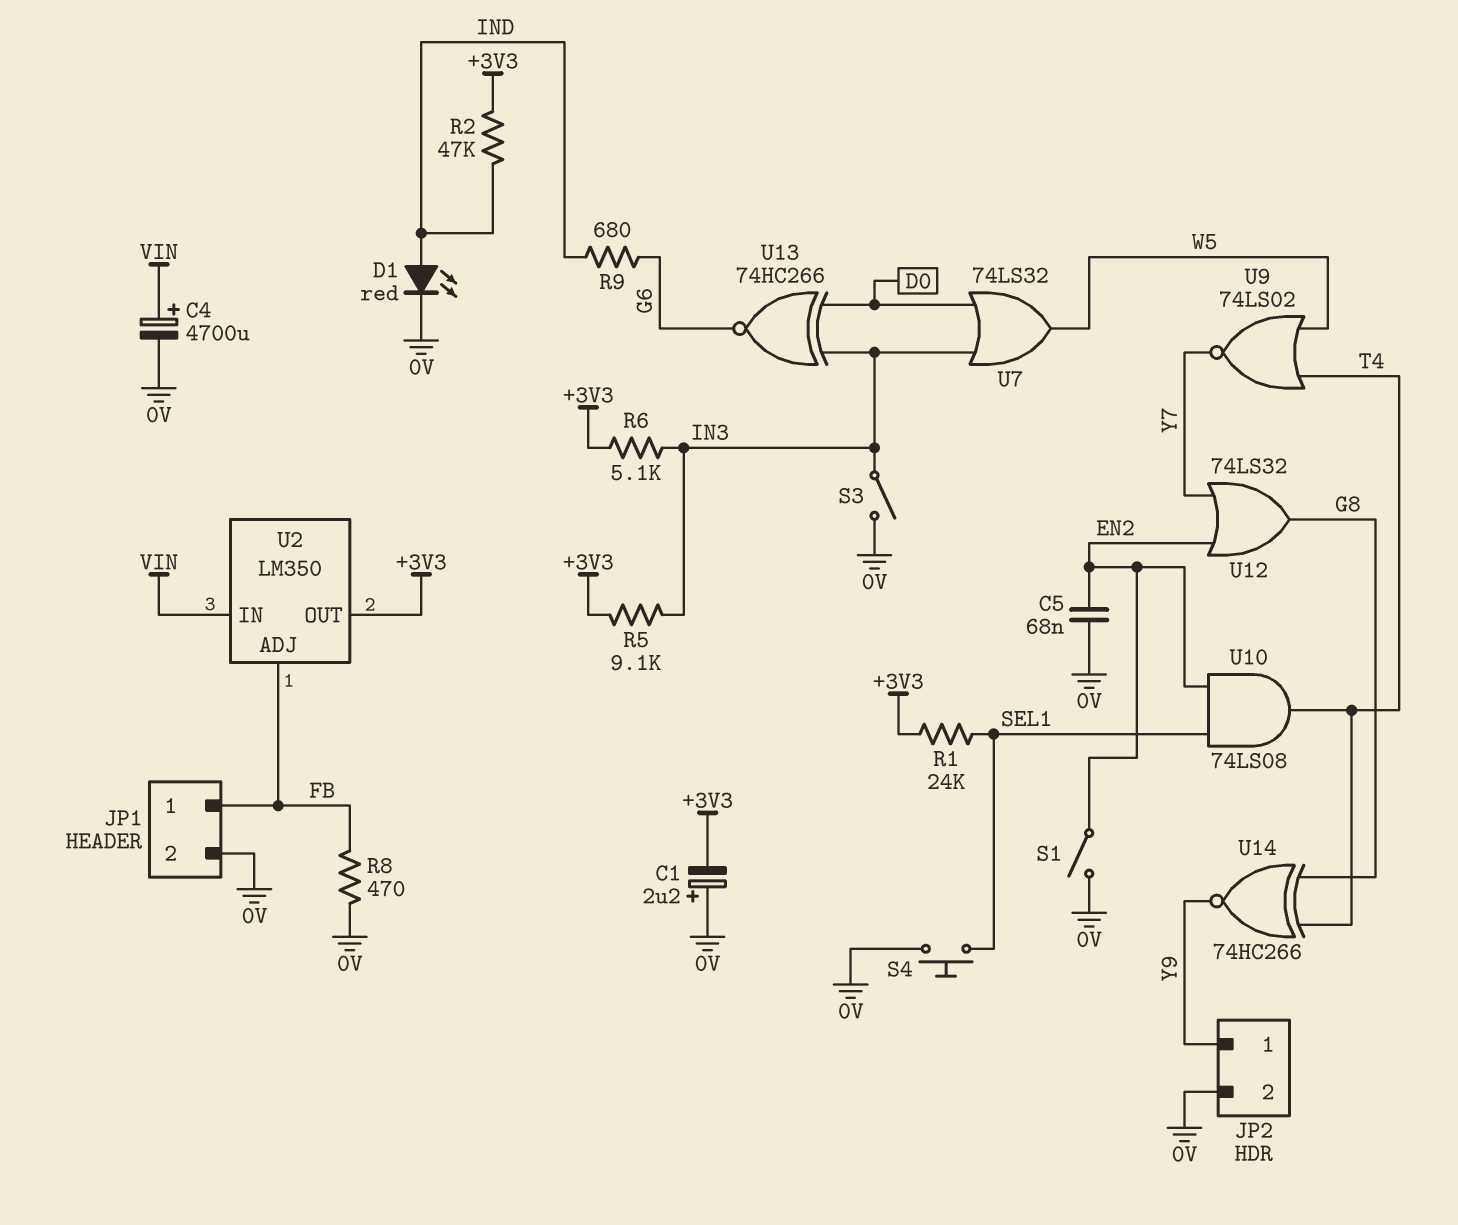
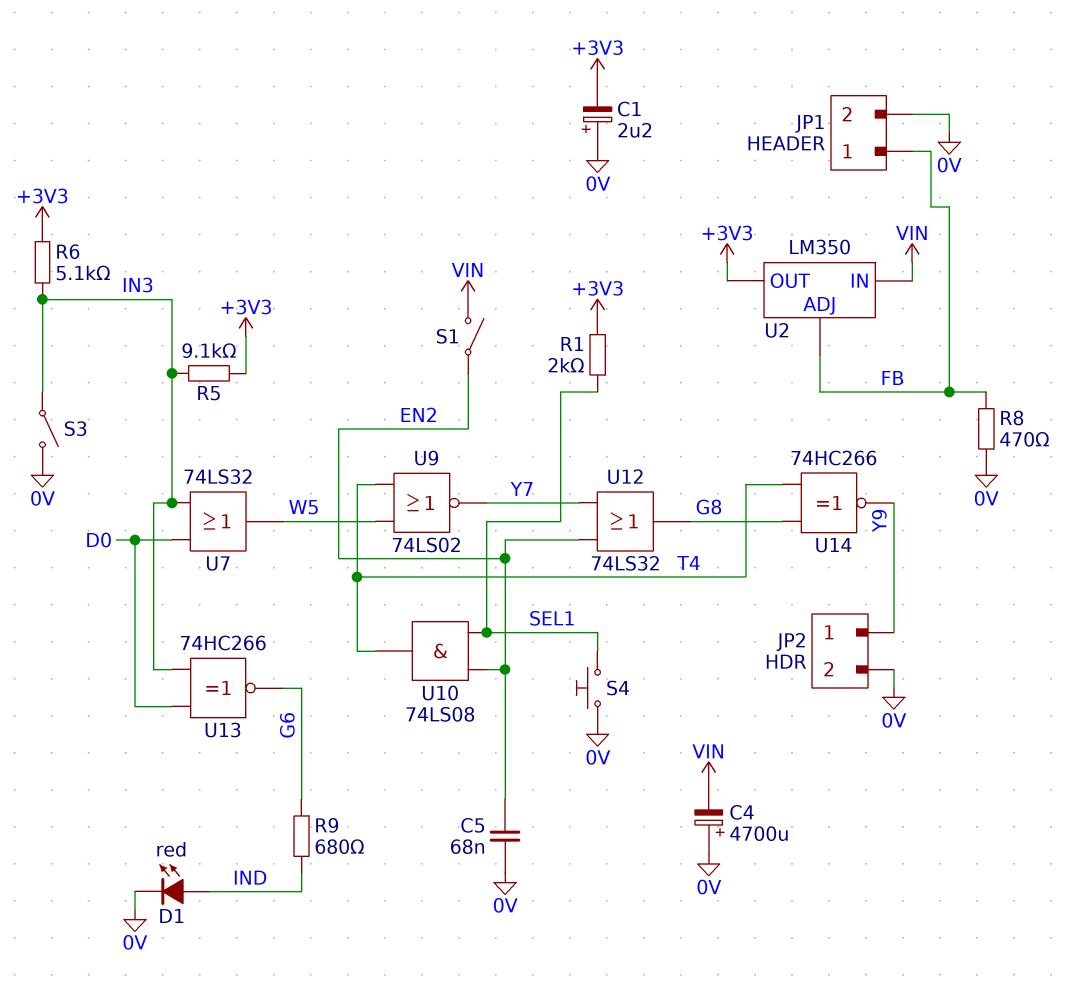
C4: 4700uF (plus VIN, minus 0V) -> 4700uF (plus 0V, minus VIN)
R1: 24k (+3V3, SEL1) -> 2k (+3V3, SEL1)
R2: 47k (+3V3, IND) -> none
S1: switch (0V, EN2) -> switch (EN2, VIN)

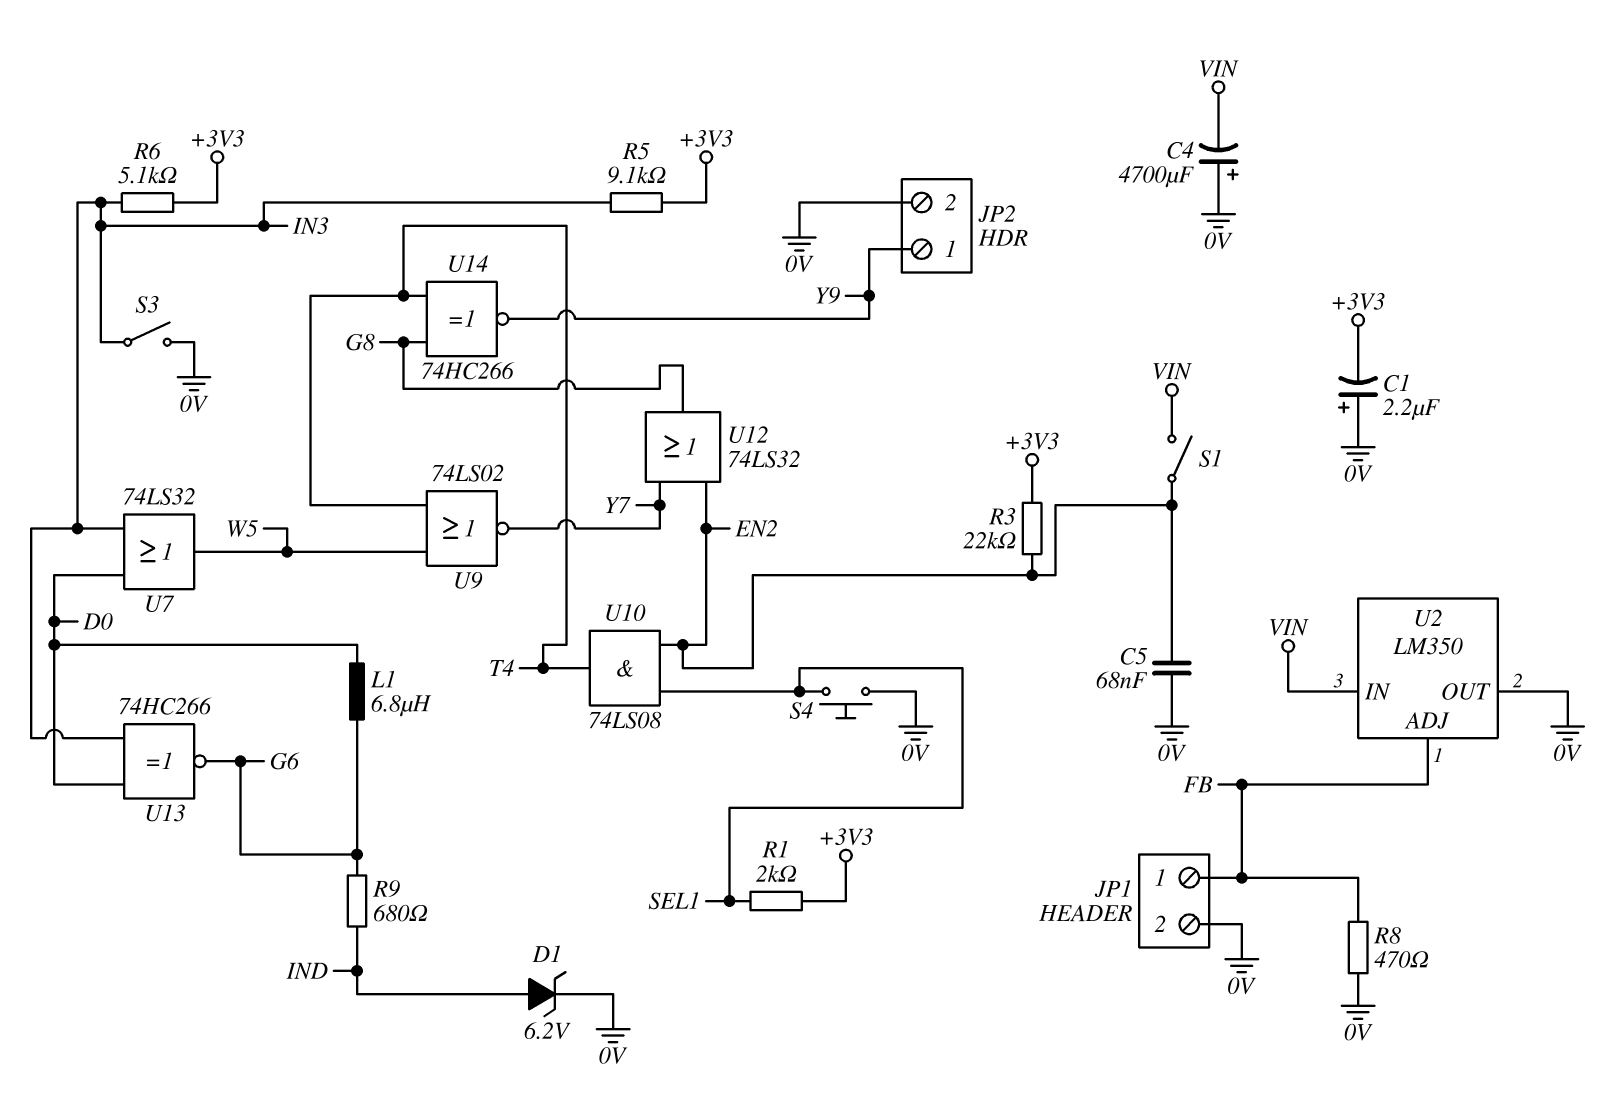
D1: LED red (A IND, K 0V) -> zener 6.2V (A IND, K 0V)
L1: none -> 6.8uH (D0, G6)
R3: none -> 22k (+3V3, EN2)
U2 pin OUT: +3V3 -> 0V

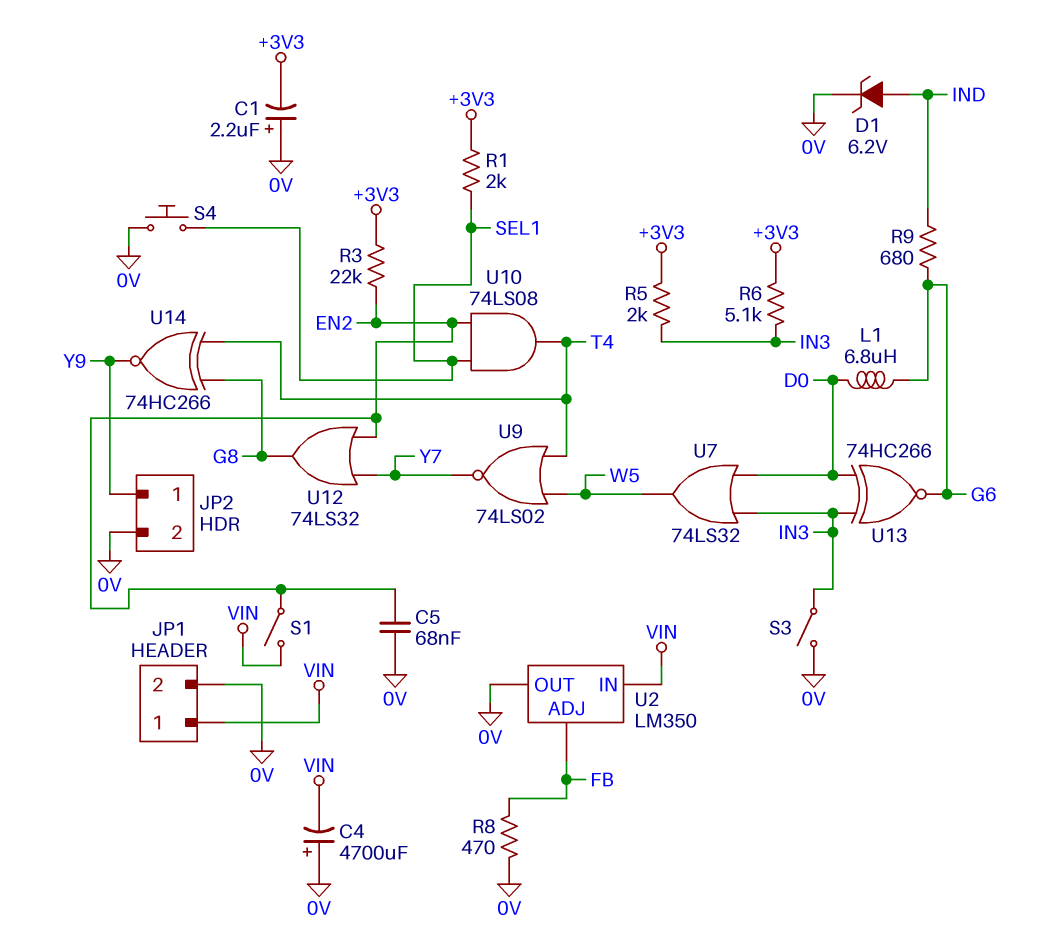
JP1 pin 1: FB -> VIN
R5: 9.1k (+3V3, IN3) -> 2k (+3V3, IN3)

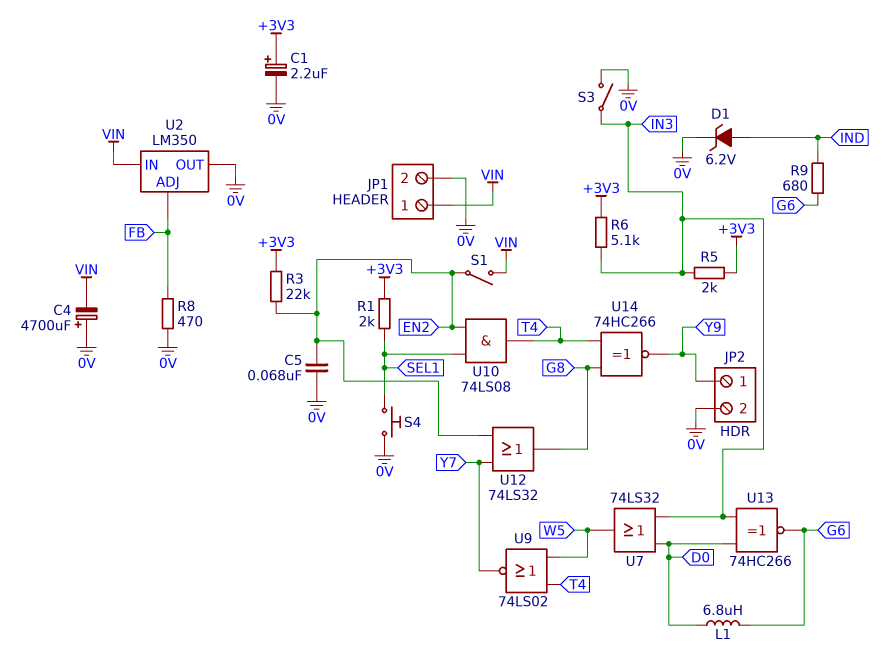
C1: 2.2uF (plus 0V, minus +3V3) -> 2.2uF (plus +3V3, minus 0V)

